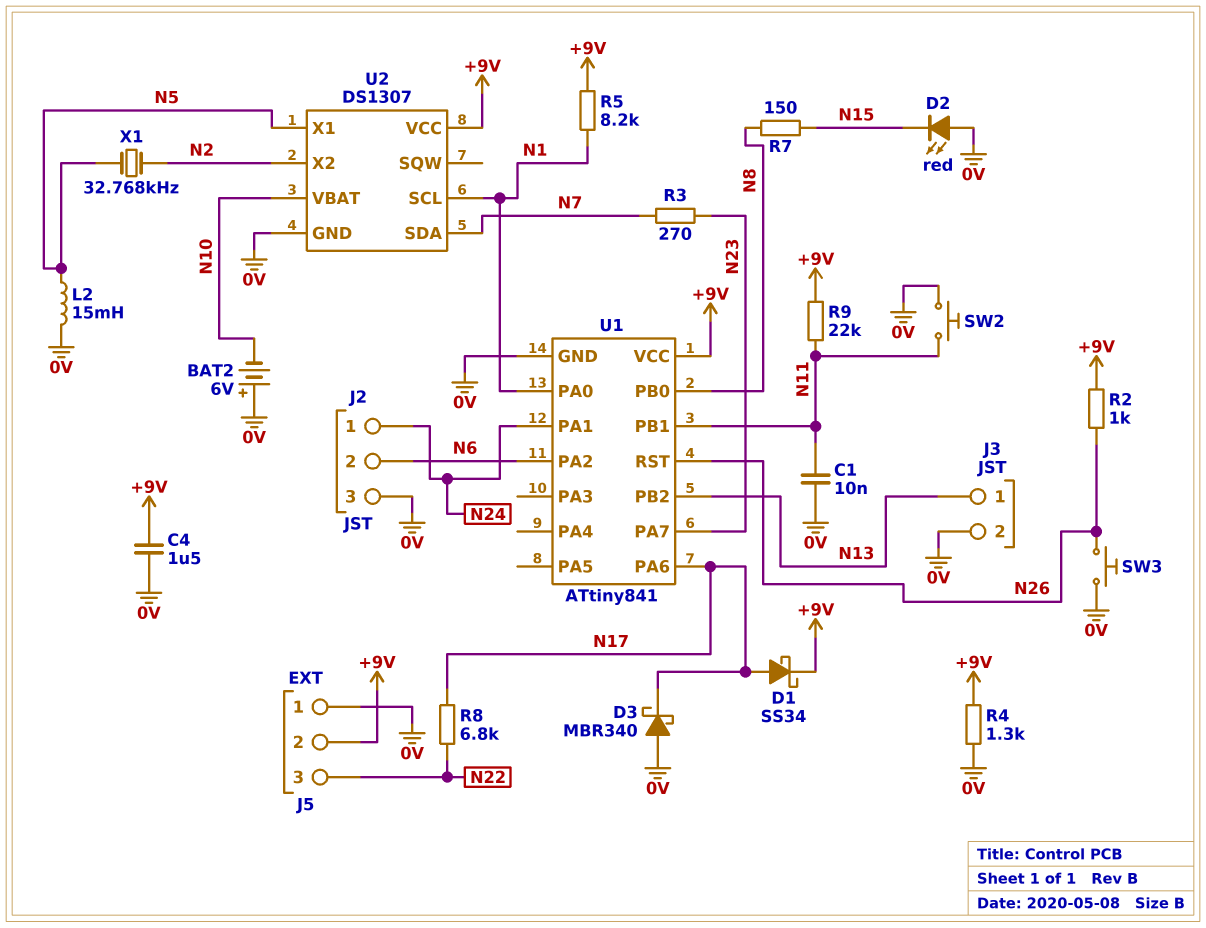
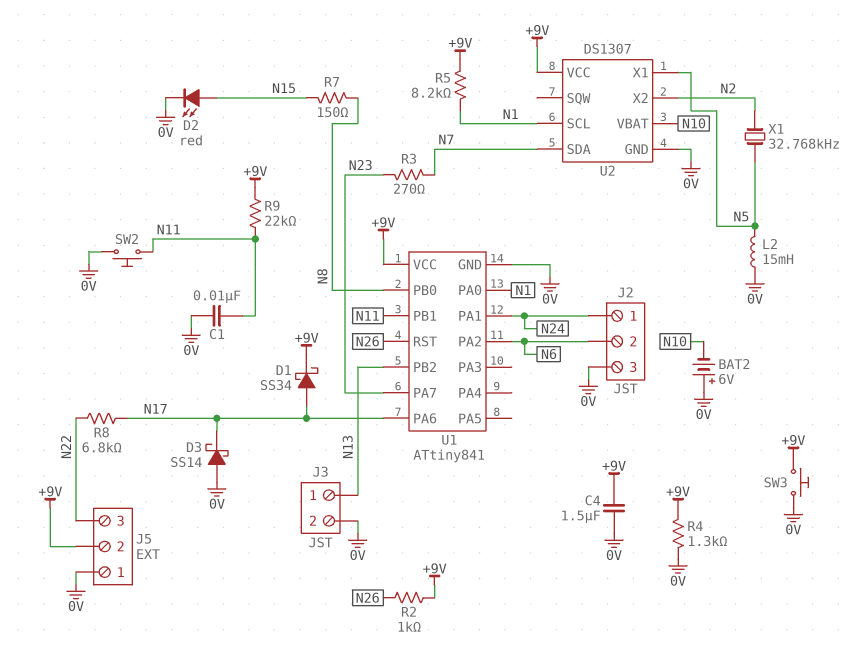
D2: LED red (A 0V, K N15) -> LED red (A N15, K 0V)
D3: schottky MBR340 (A 0V, K N17) -> schottky SS14 (A 0V, K N17)
SW3: button (0V, N26) -> button (+9V, 0V)

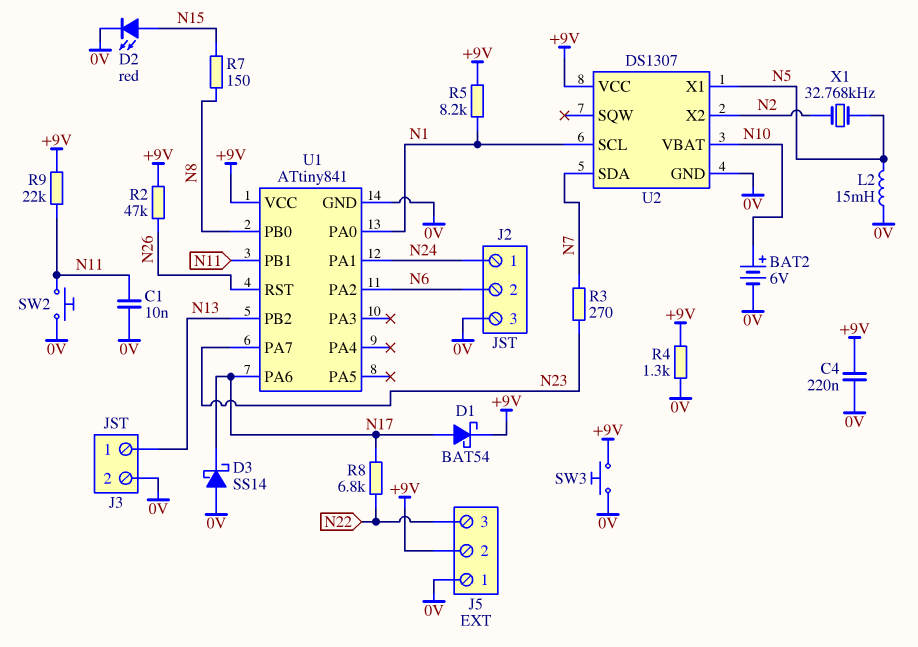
BAT2: 6V (plus 0V, minus N10) -> 6V (plus N10, minus 0V)
C4: 1.5uF (+9V, 0V) -> 220nF (+9V, 0V)
D1: schottky SS34 (A N17, K +9V) -> schottky BAT54 (A N17, K +9V)
R2: 1k (+9V, N26) -> 47k (+9V, N26)

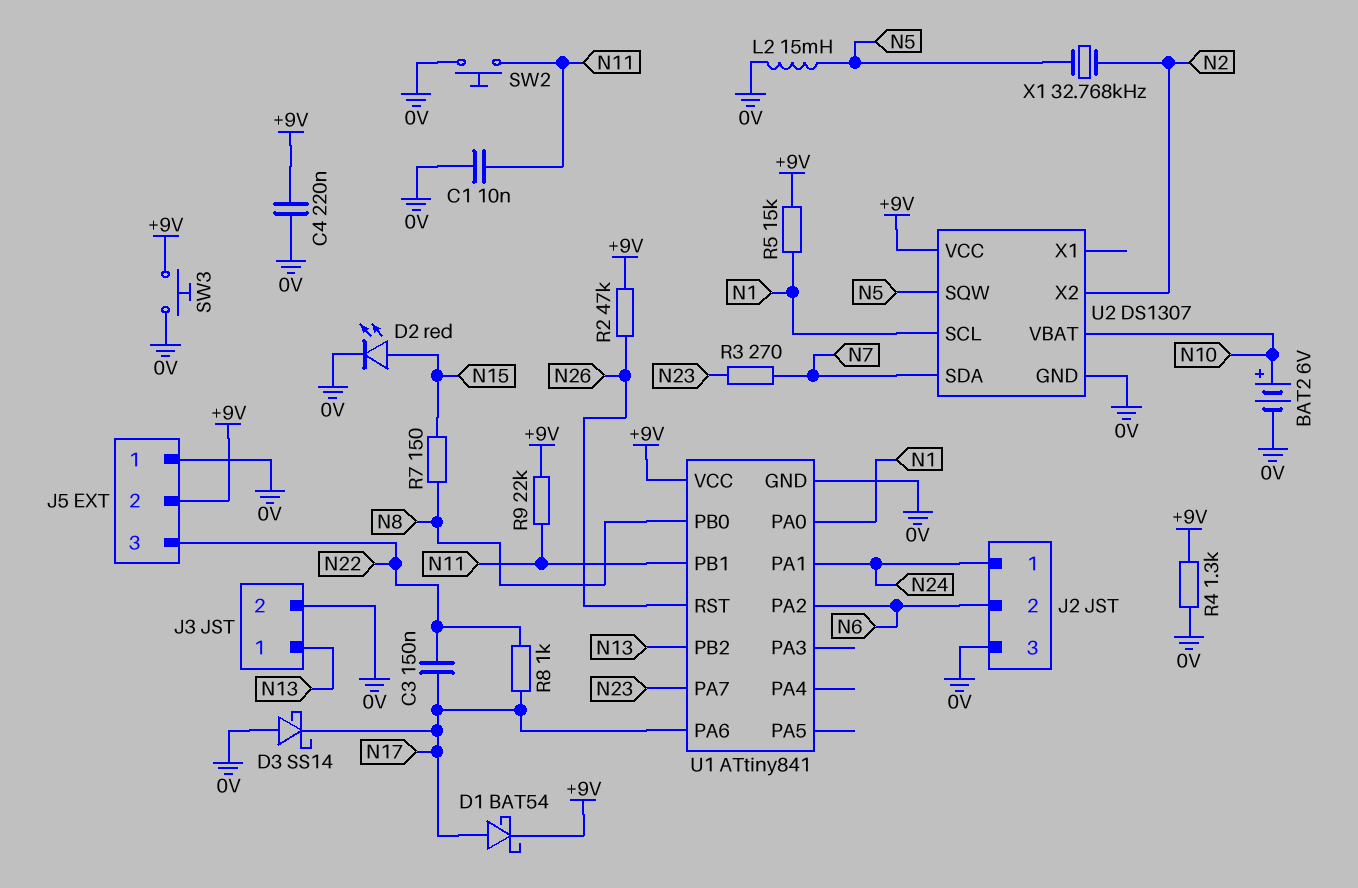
C3: none -> 150nF (N17, N22)
R5: 8.2k (+9V, N1) -> 15k (+9V, N1)
R8: 6.8k (N17, N22) -> 1k (N17, N22)
U2 pin SQW: none -> N5
U2 pin X1: N5 -> none

